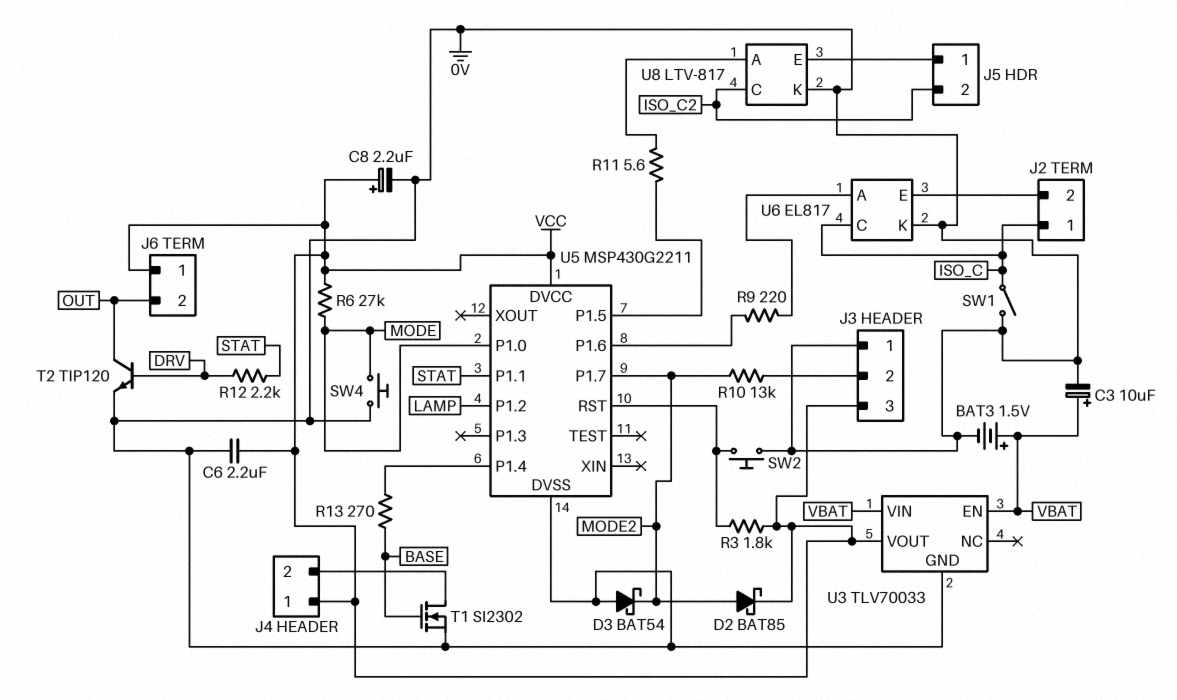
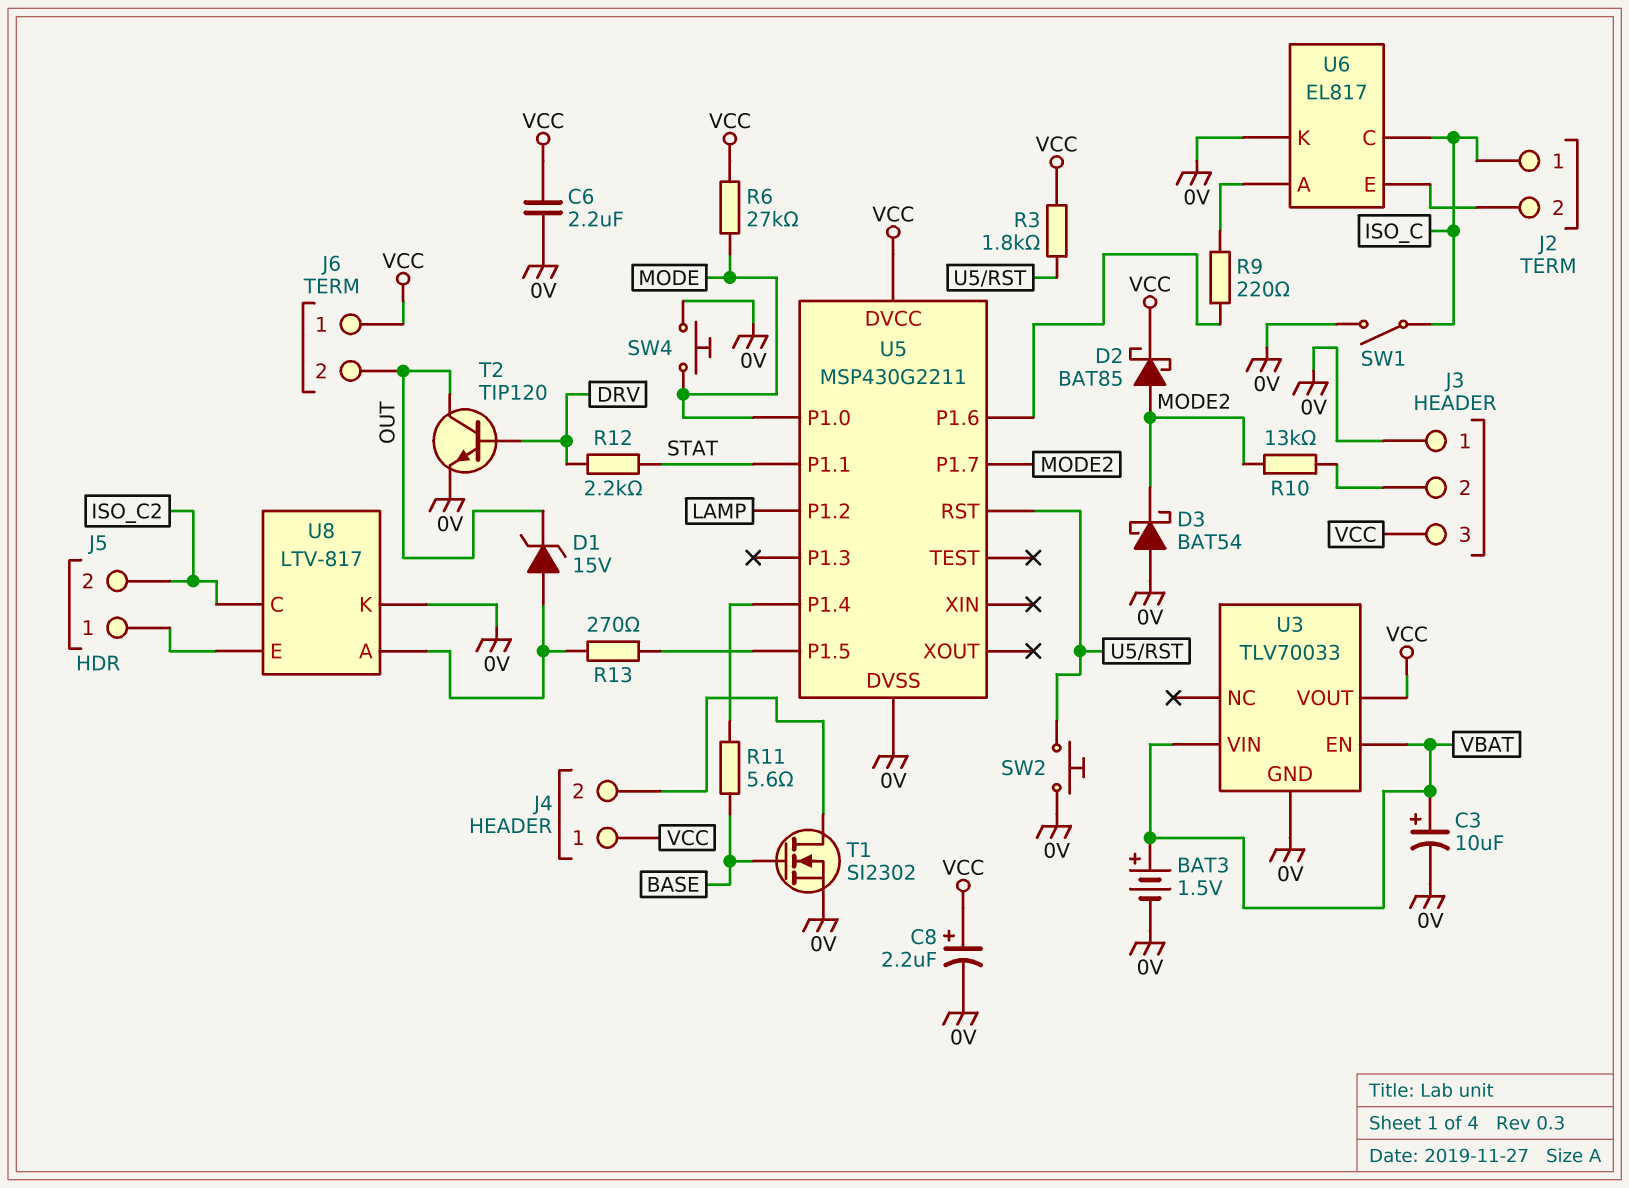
D1: none -> zener 15V (A U8/A, K OUT)
R11: 5.6 (U5/P1.5, U8/A) -> 5.6 (BASE, U5/P1.4)
R13: 270 (BASE, U5/P1.4) -> 270 (U5/P1.5, U8/A)

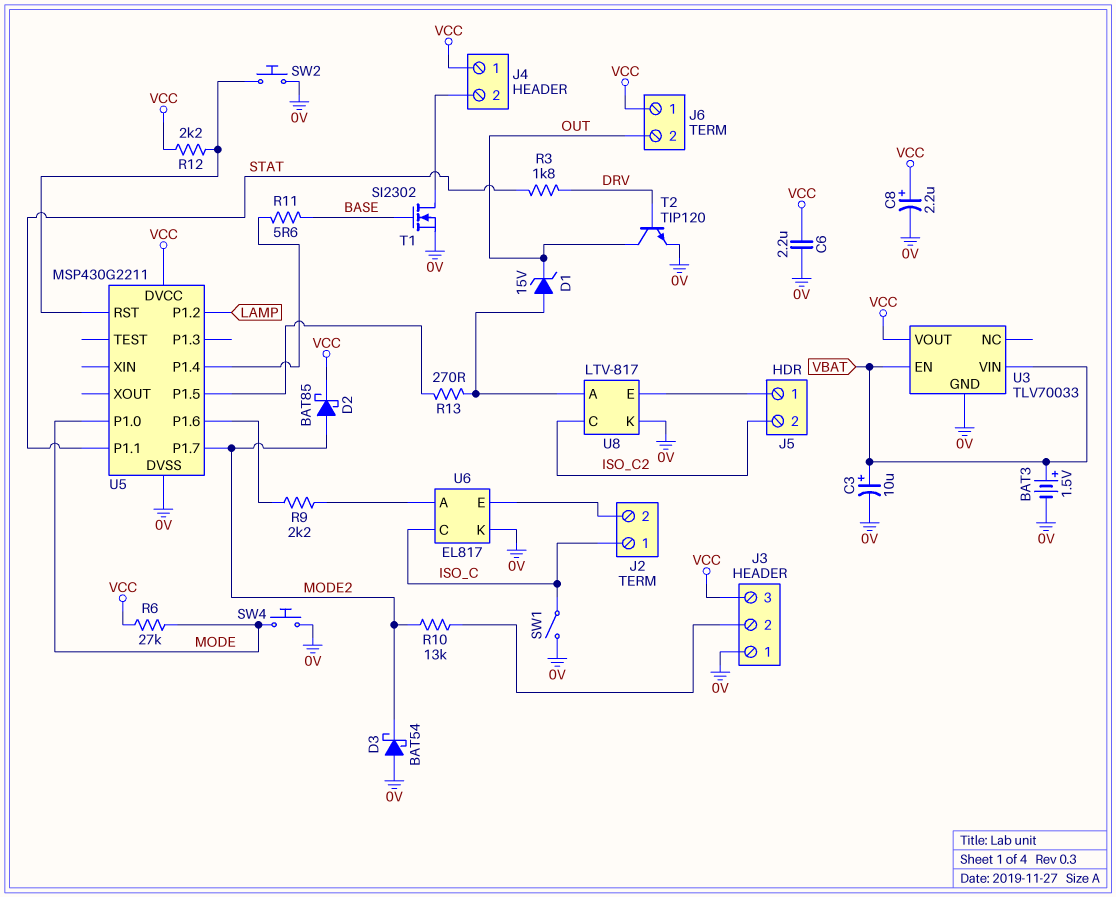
R3: 1.8k (U5/RST, VCC) -> 1.8k (DRV, STAT)
R9: 220 (U5/P1.6, U6/A) -> 2.2k (U5/P1.6, U6/A)
R12: 2.2k (DRV, STAT) -> 2.2k (U5/RST, VCC)

